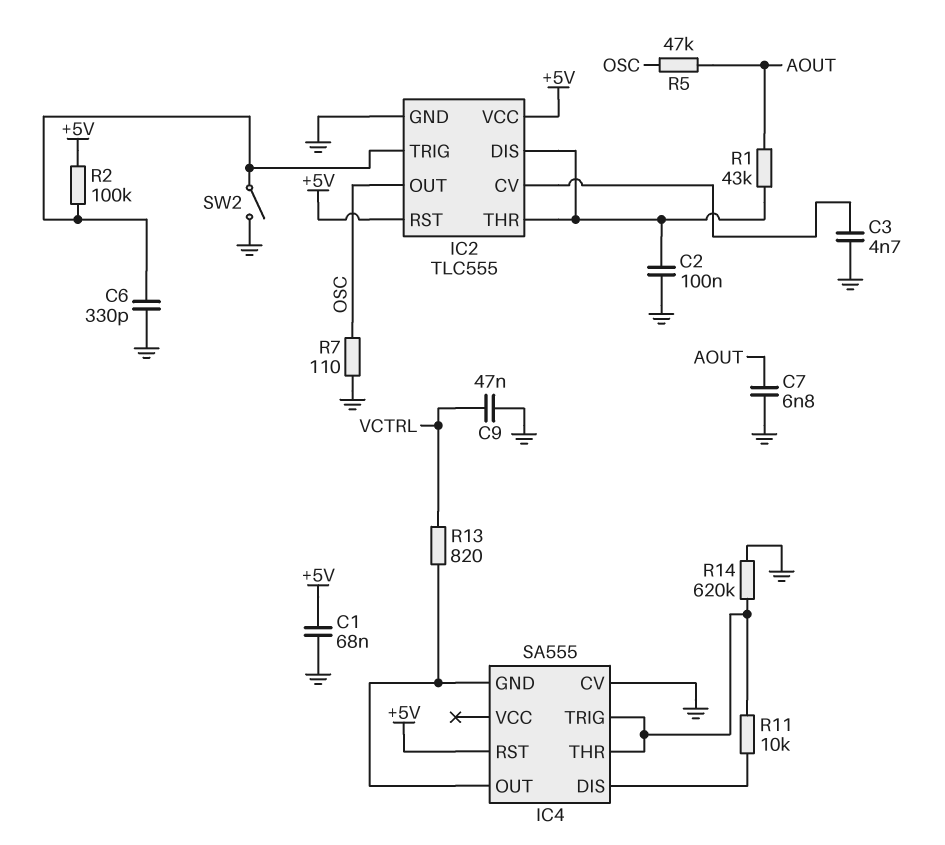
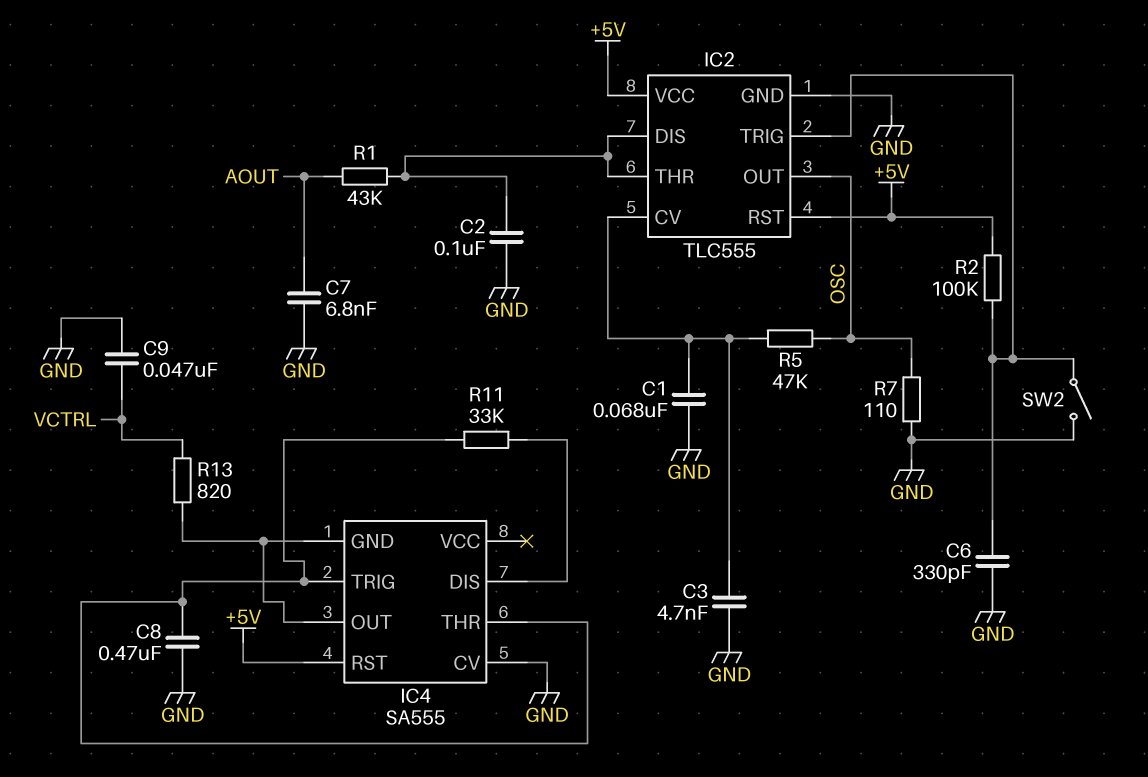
C1: 68nF (+5V, GND) -> 68nF (GND, IC2/CV)
C8: none -> 470nF (GND, IC4/THR)
R5: 47k (AOUT, OSC) -> 47k (IC2/CV, OSC)
R11: 10k (IC4/DIS, IC4/THR) -> 33k (IC4/DIS, IC4/THR)
R14: 620k (GND, IC4/THR) -> none

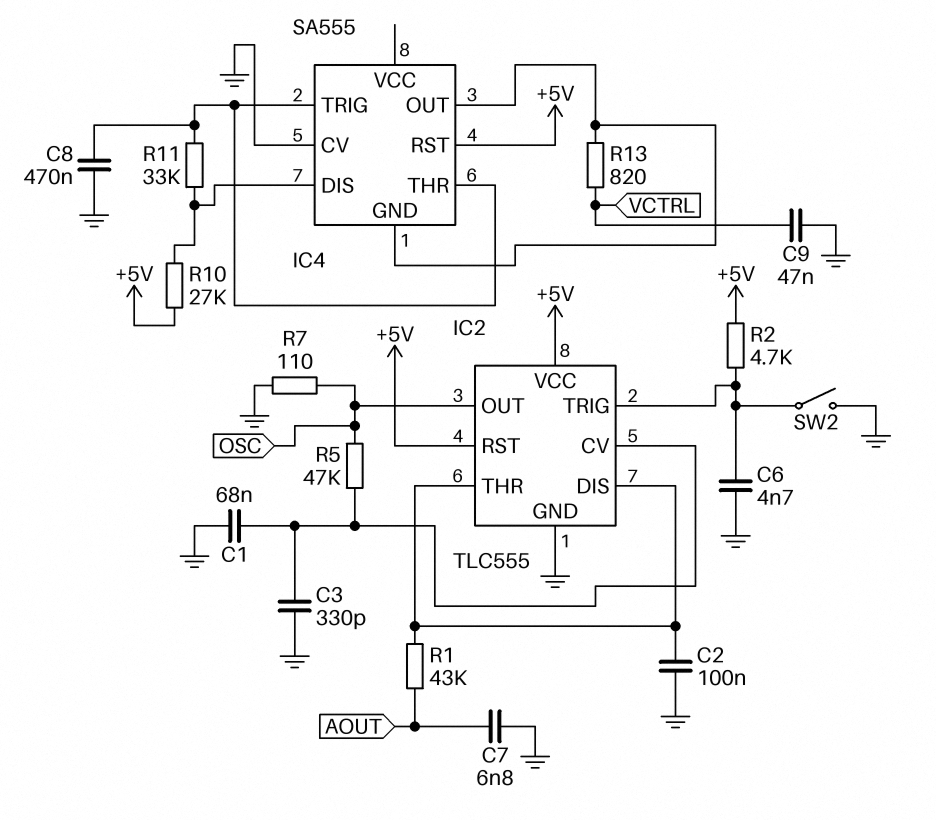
C3: 4.7nF (GND, IC2/CV) -> 330pF (GND, IC2/CV)
C6: 330pF (GND, IC2/TRIG) -> 4.7nF (GND, IC2/TRIG)
R2: 100k (+5V, IC2/TRIG) -> 4.7k (+5V, IC2/TRIG)
R10: none -> 27k (+5V, IC4/DIS)

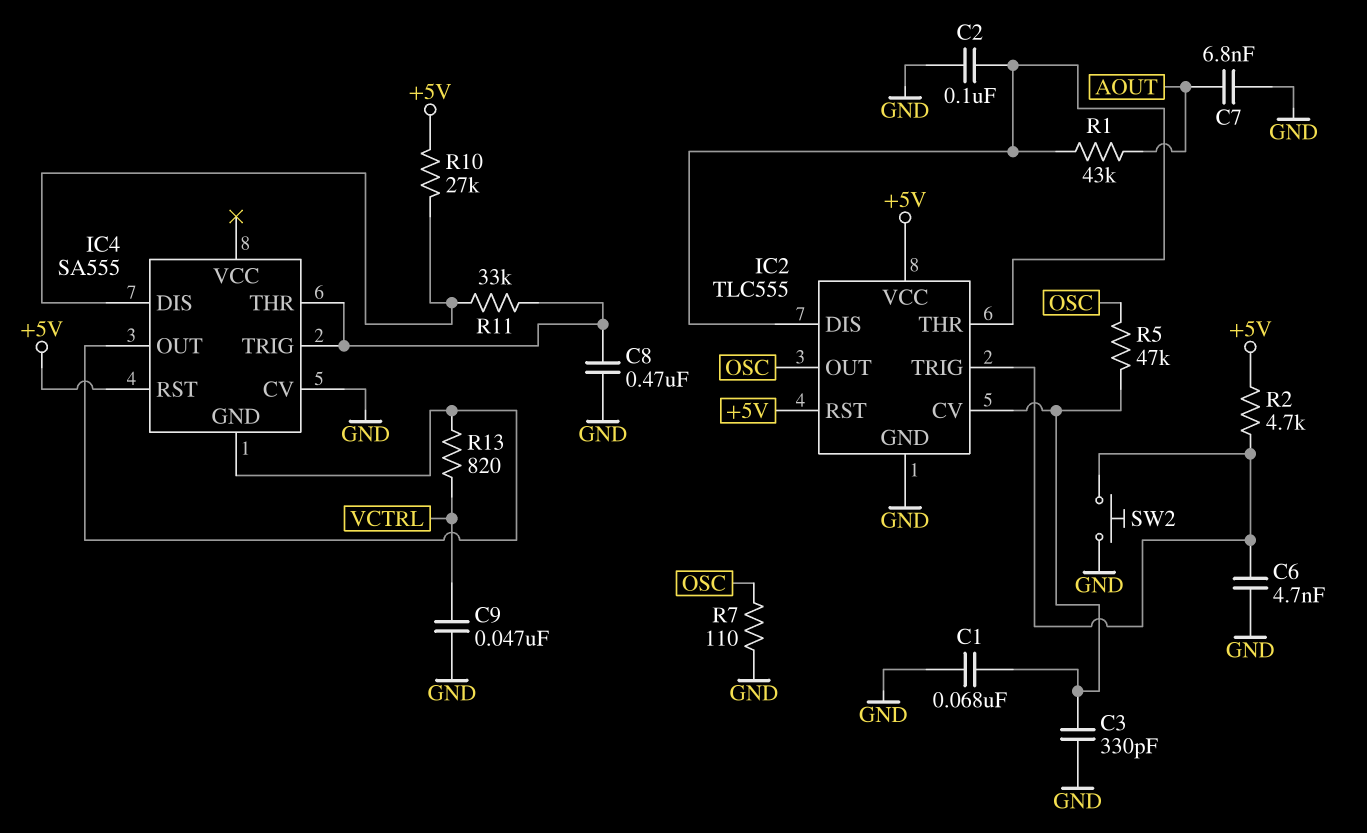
SW2: switch (GND, IC2/TRIG) -> button (GND, IC2/TRIG)

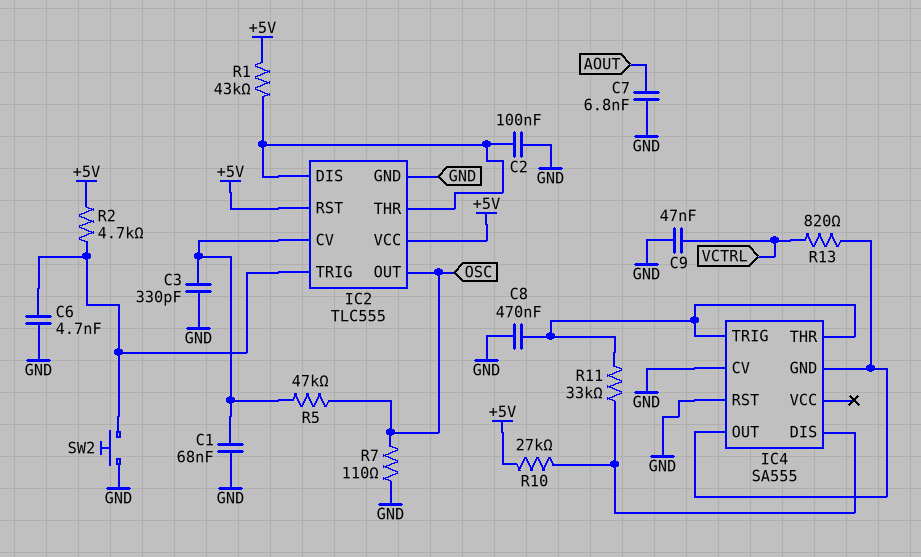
IC4 pin RST: +5V -> GND
R1: 43k (AOUT, IC2/DIS) -> 43k (+5V, IC2/DIS)

